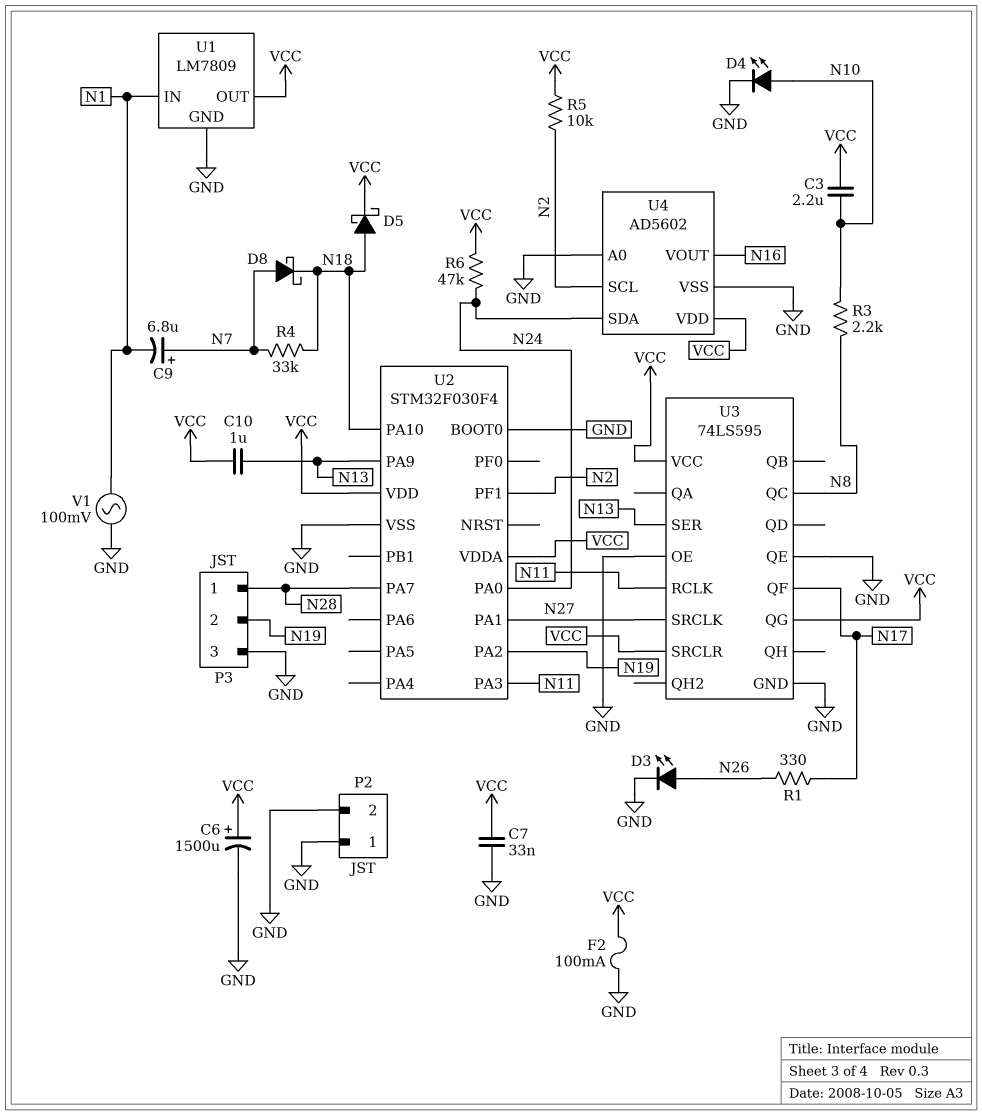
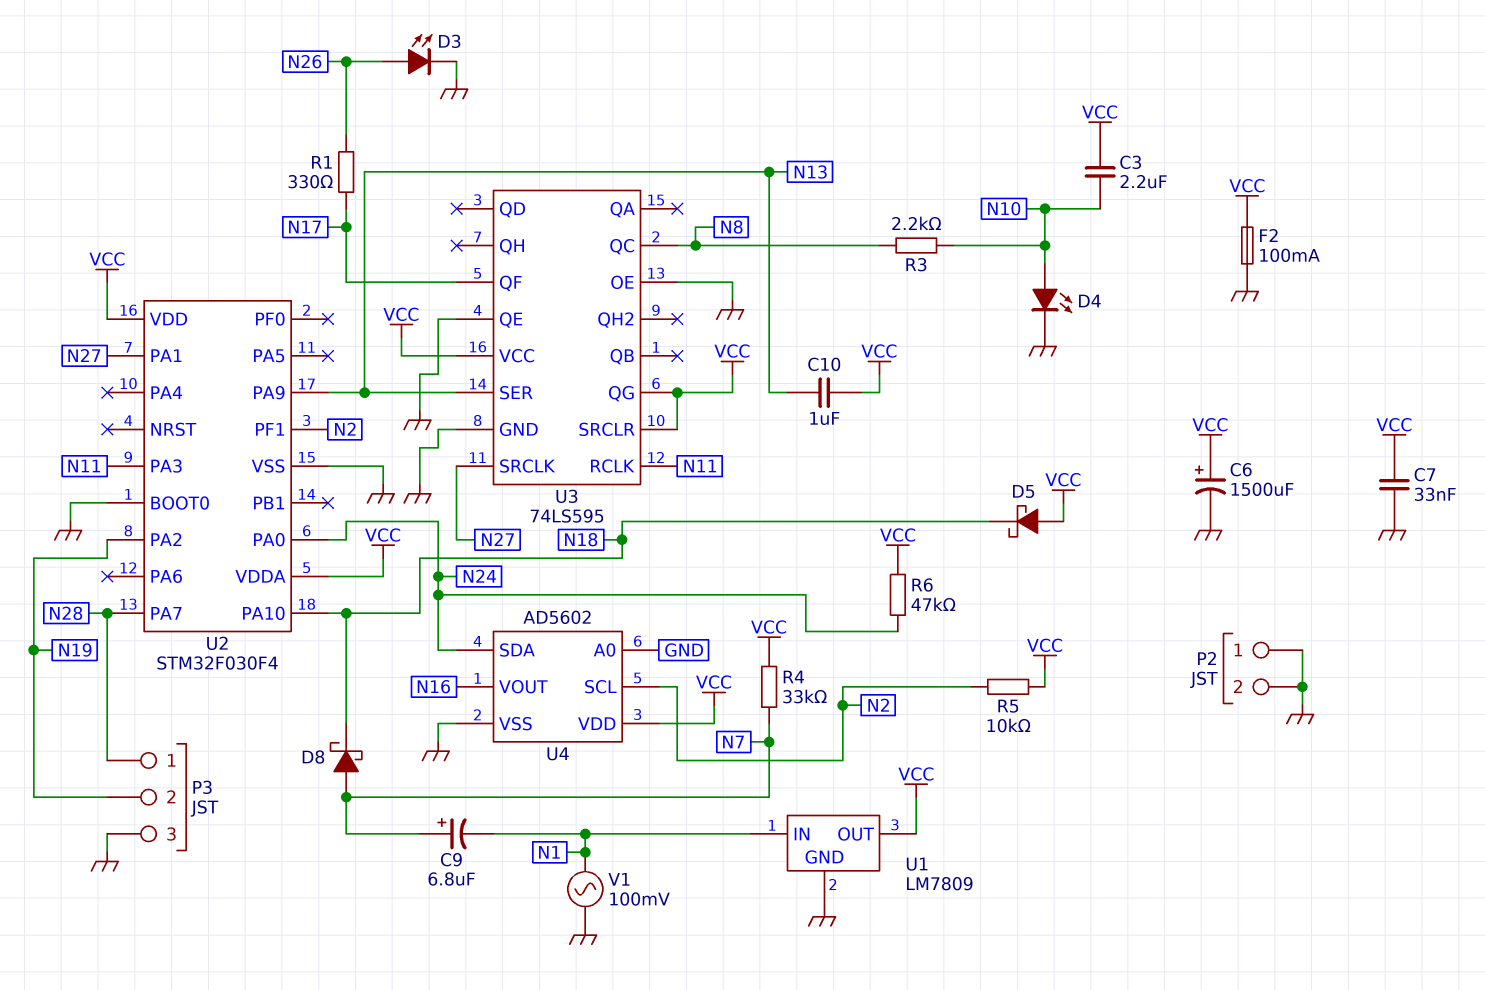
D5: schottky (A N18, K VCC) -> schottky (A VCC, K N18)
R4: 33k (N7, N18) -> 33k (N7, VCC)

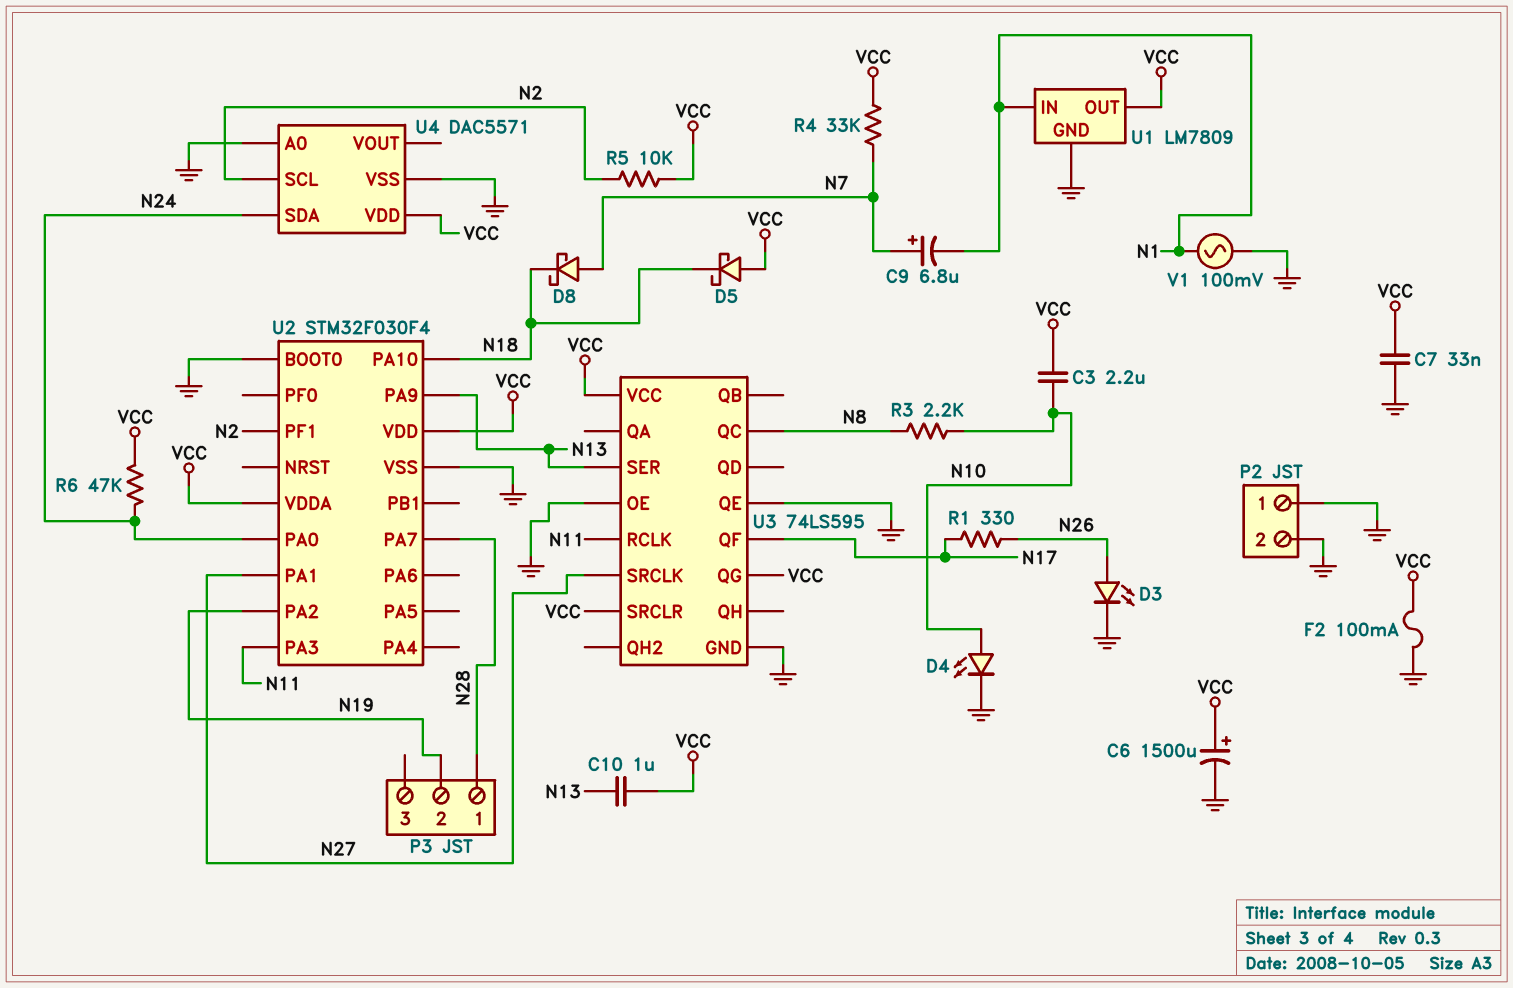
P3 pin 3: GND -> none
U4: AD5602 -> DAC5571
U4 pin VOUT: N16 -> none

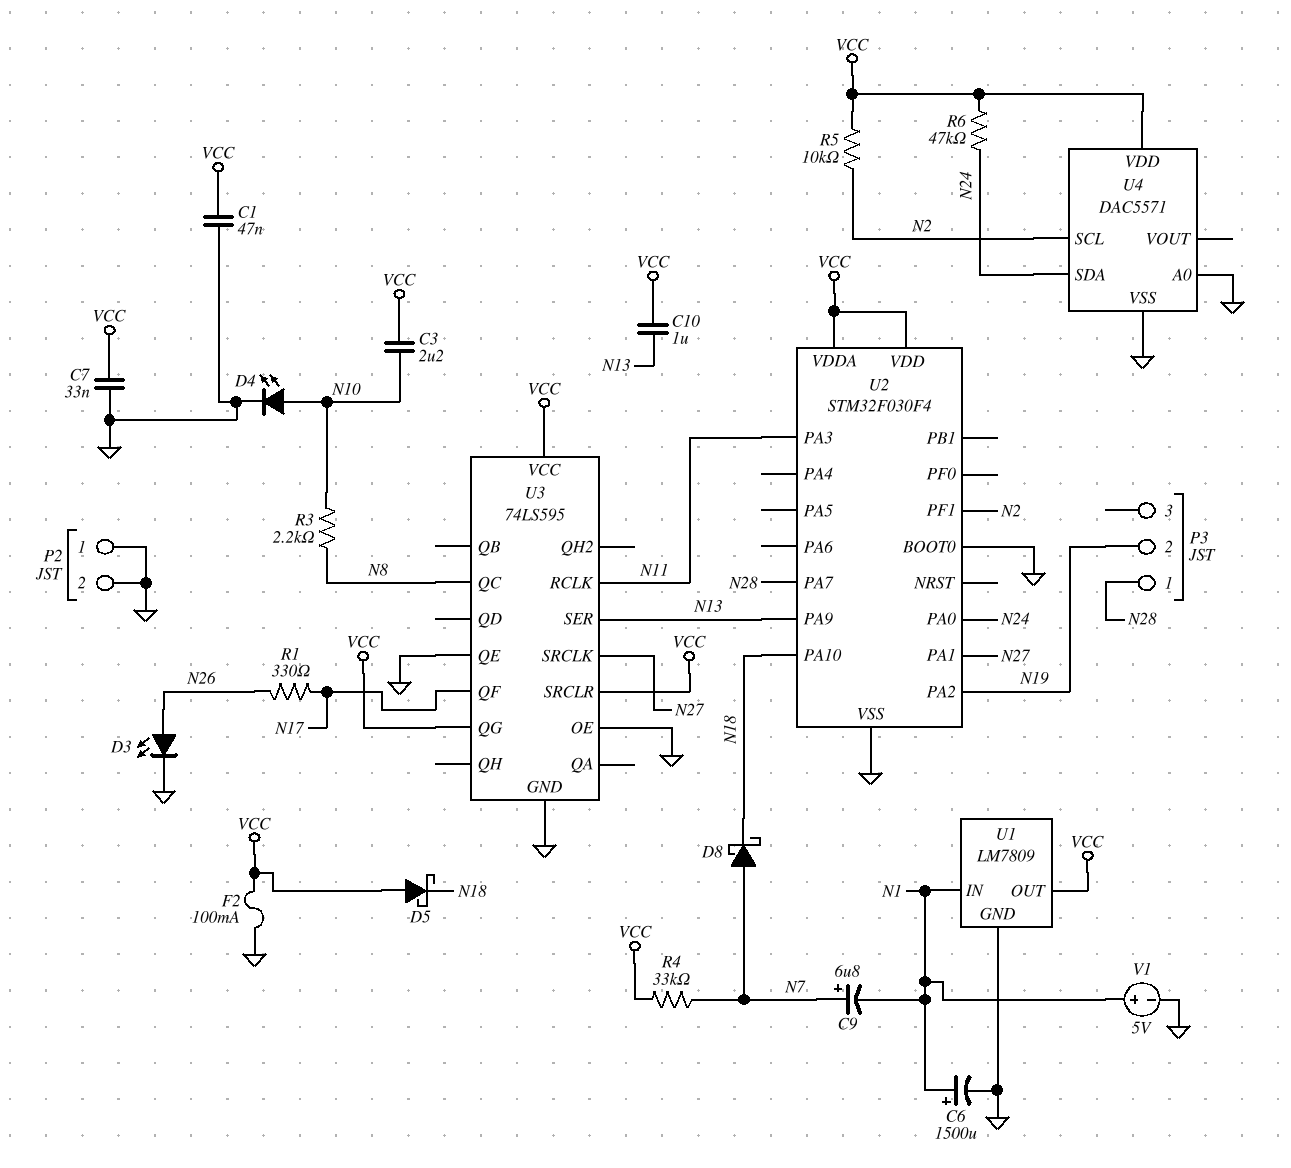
C1: none -> 47nF (GND, VCC)
C6: 1500uF (plus VCC, minus GND) -> 1500uF (plus N1, minus GND)
V1: AC 100mV (GND, N1) -> 5V (plus N1, minus GND)

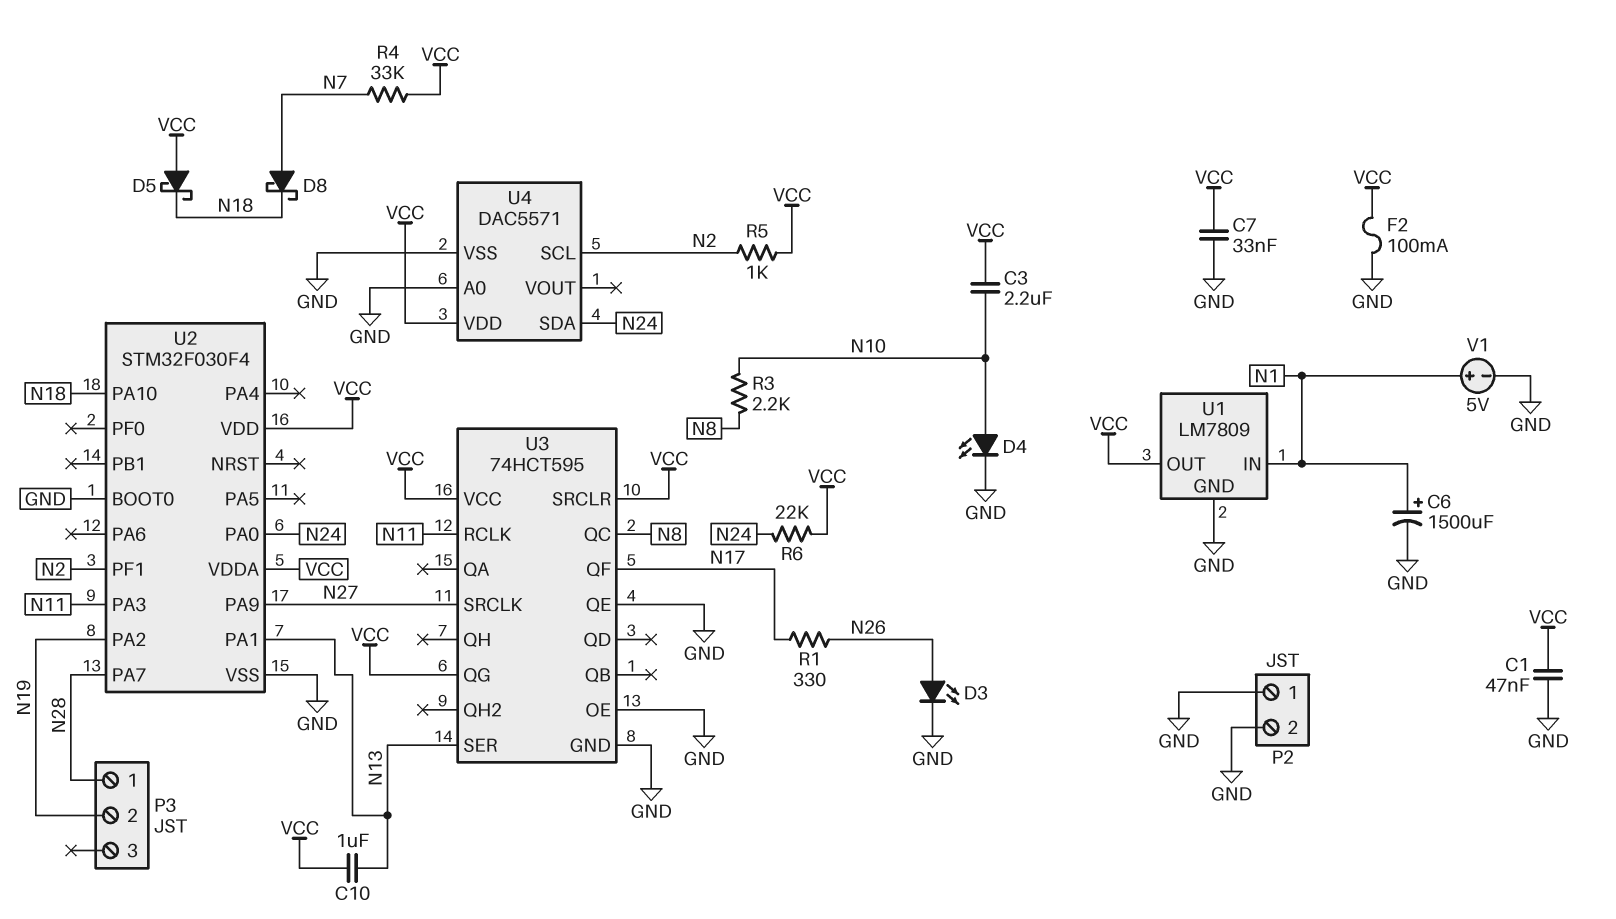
C9: 6.8uF (plus N7, minus N1) -> none
R5: 10k (N2, VCC) -> 1k (N2, VCC)
R6: 47k (N24, VCC) -> 22k (N24, VCC)
U2 pin PA1: N27 -> N13
U2 pin PA9: N13 -> N27
U3: 74LS595 -> 74HCT595

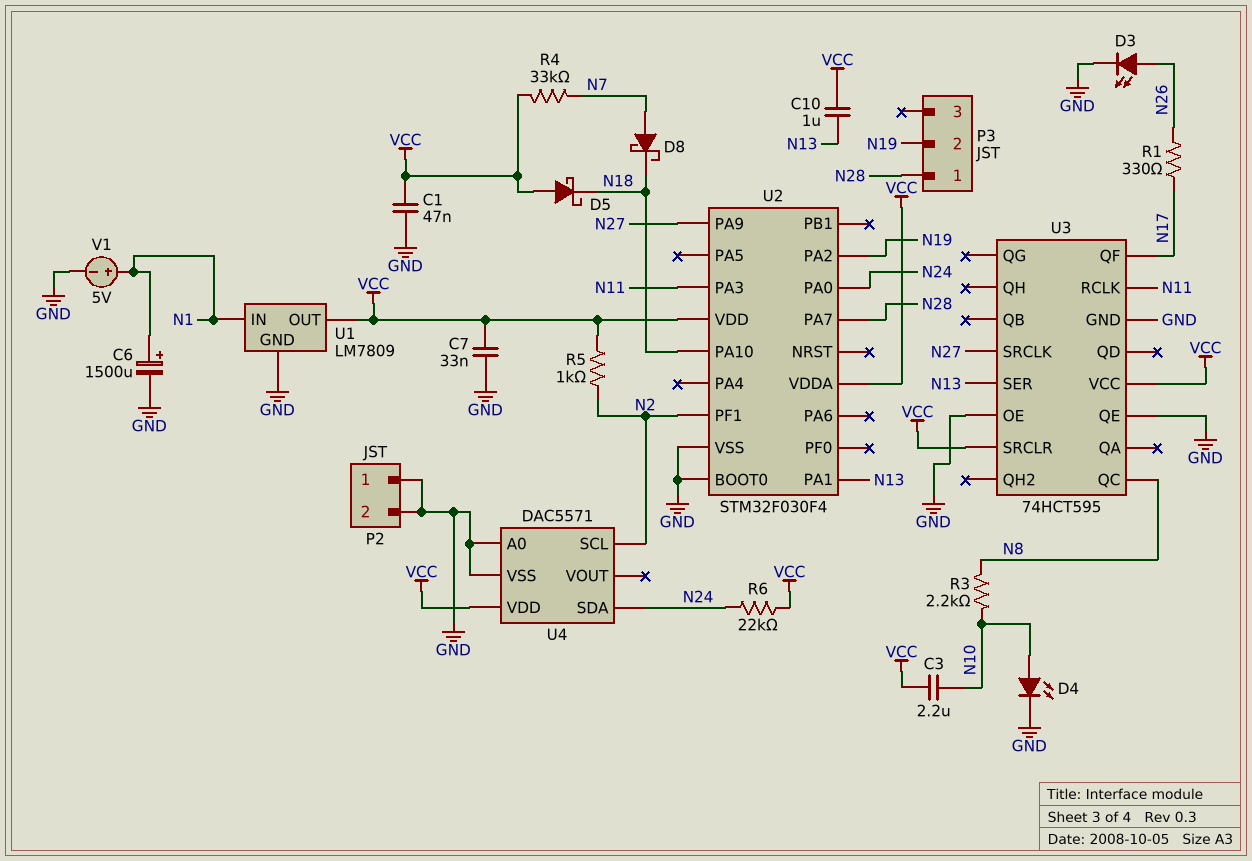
F2: 100mA (GND, VCC) -> none
U3 pin QG: VCC -> none

